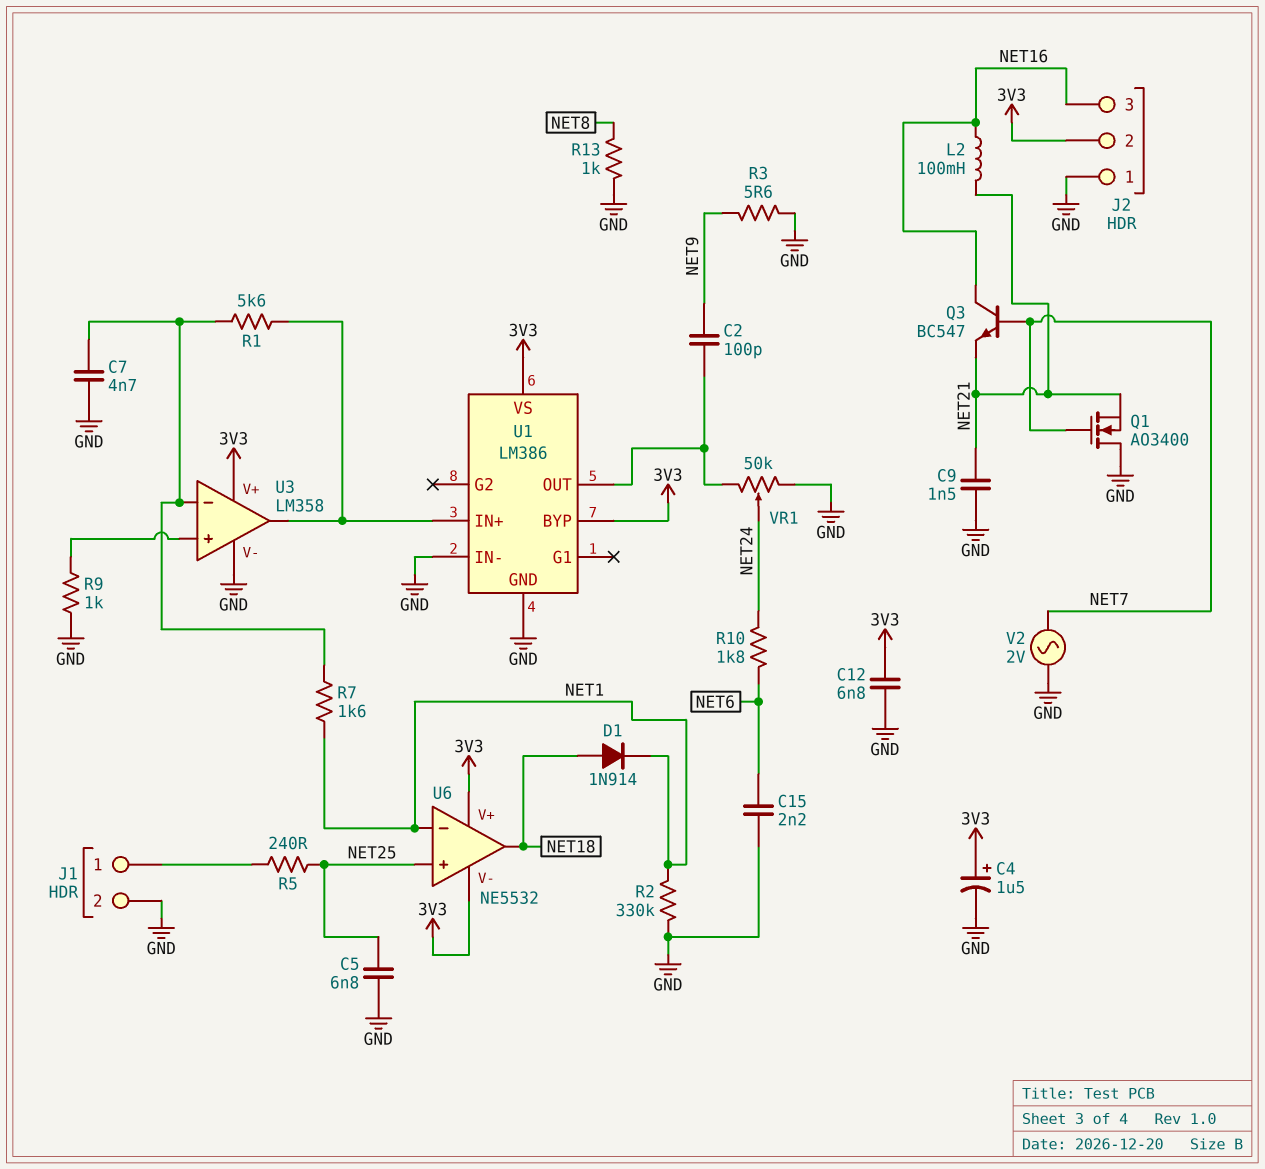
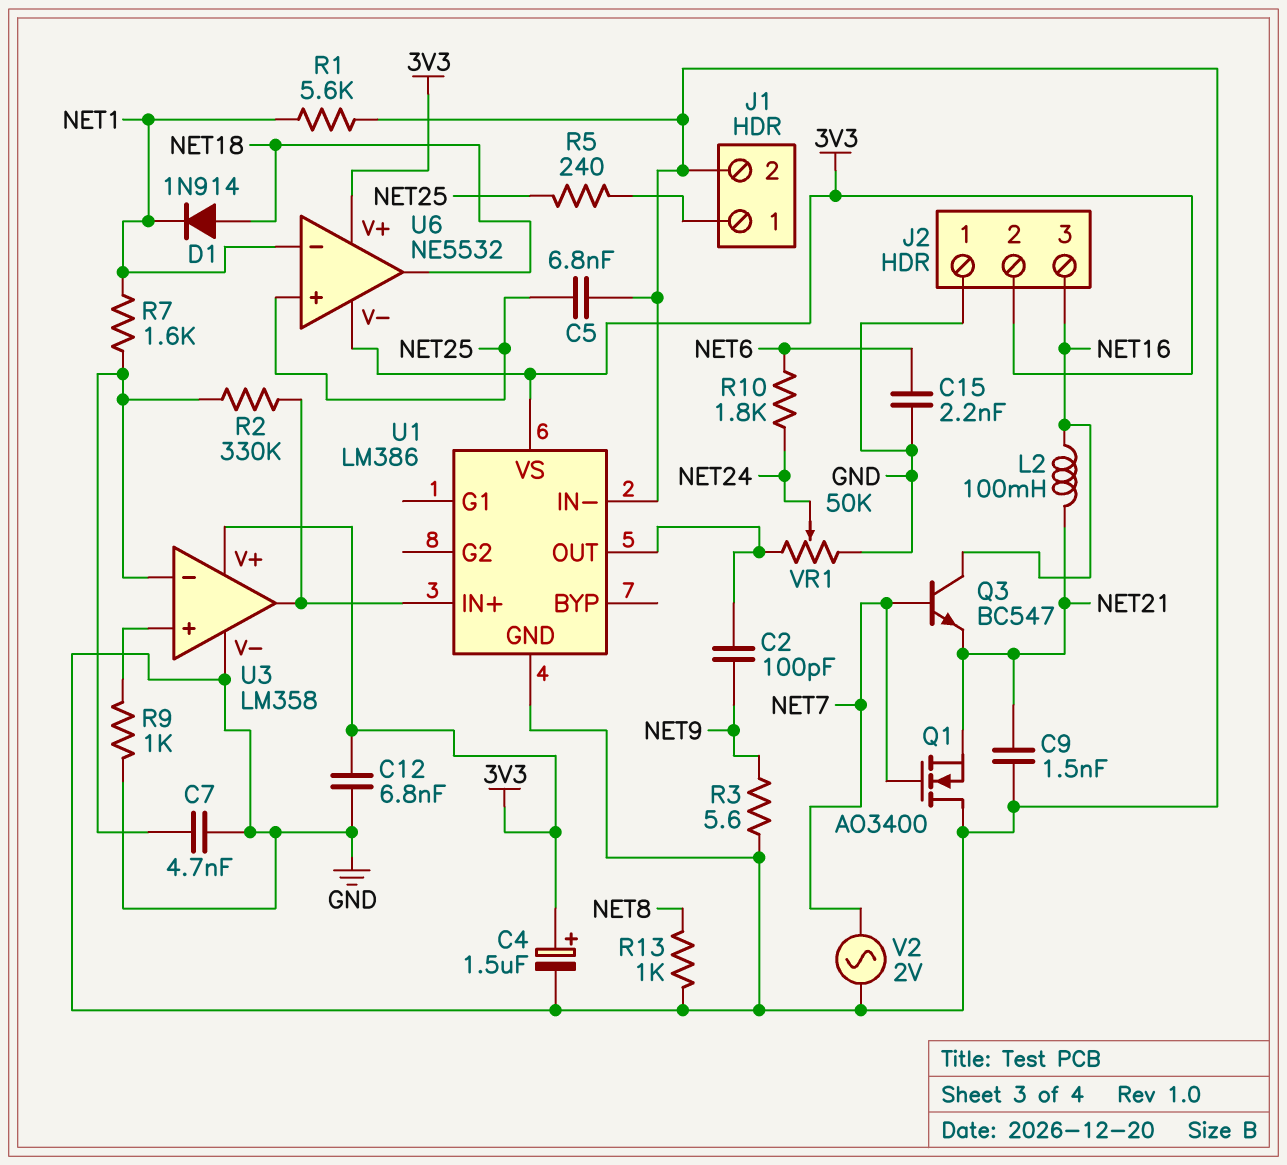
R1: 5.6k (U1/IN+, U3/in-) -> 5.6k (GND, NET1)
R2: 330k (GND, NET1) -> 330k (U1/IN+, U3/in-)
U1 pin BYP: 3V3 -> none

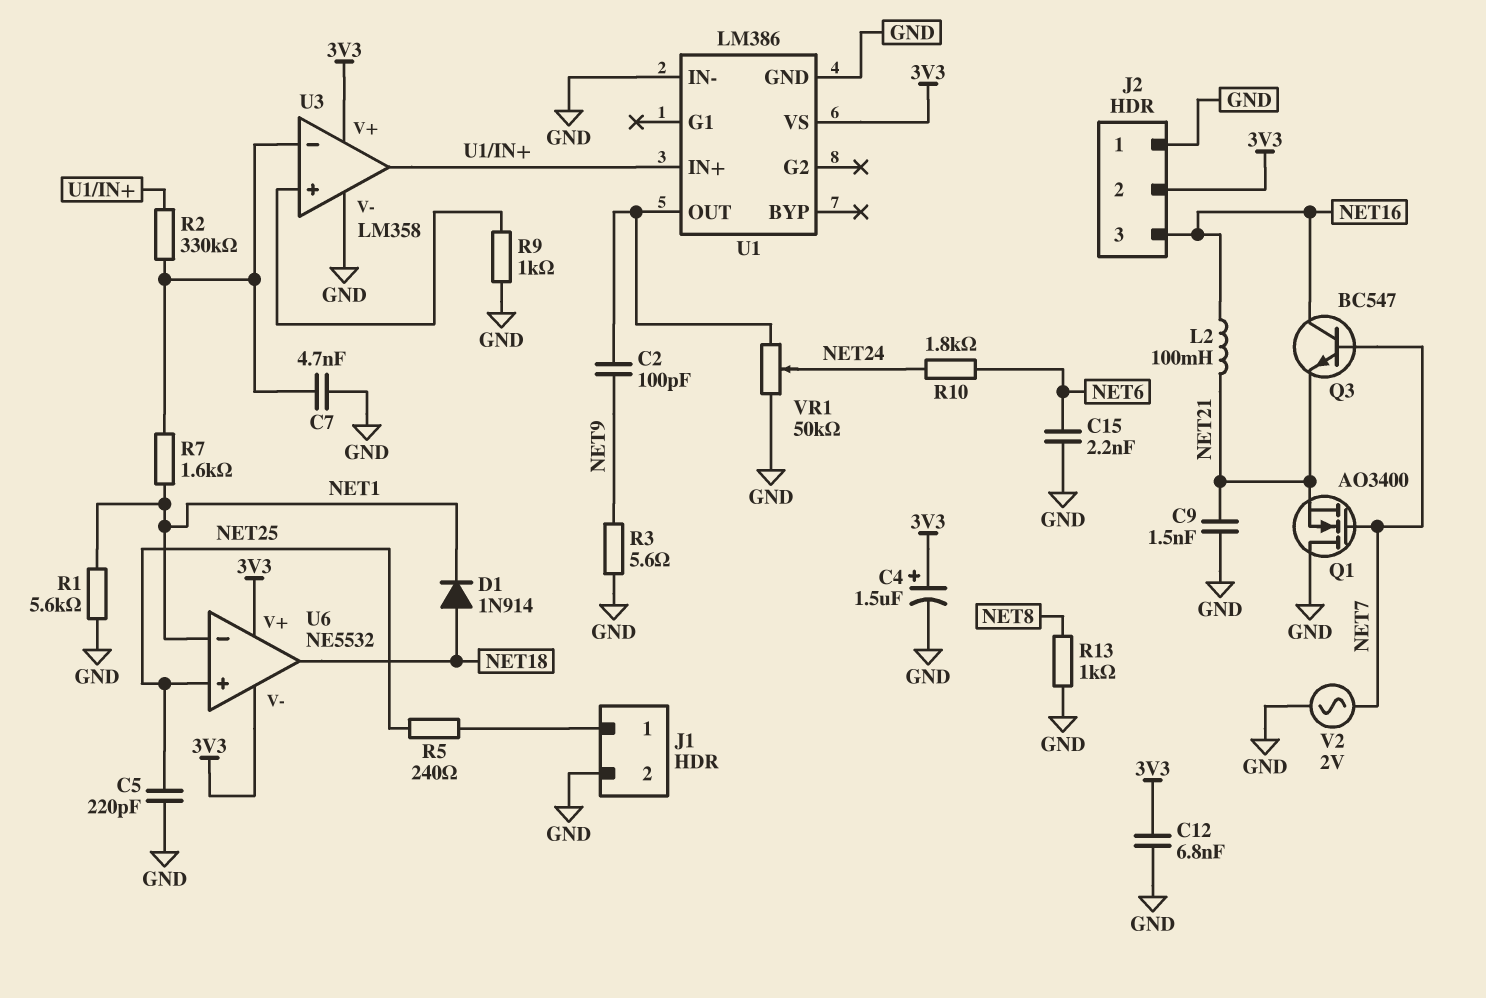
C5: 6.8nF (GND, NET25) -> 220pF (GND, NET25)

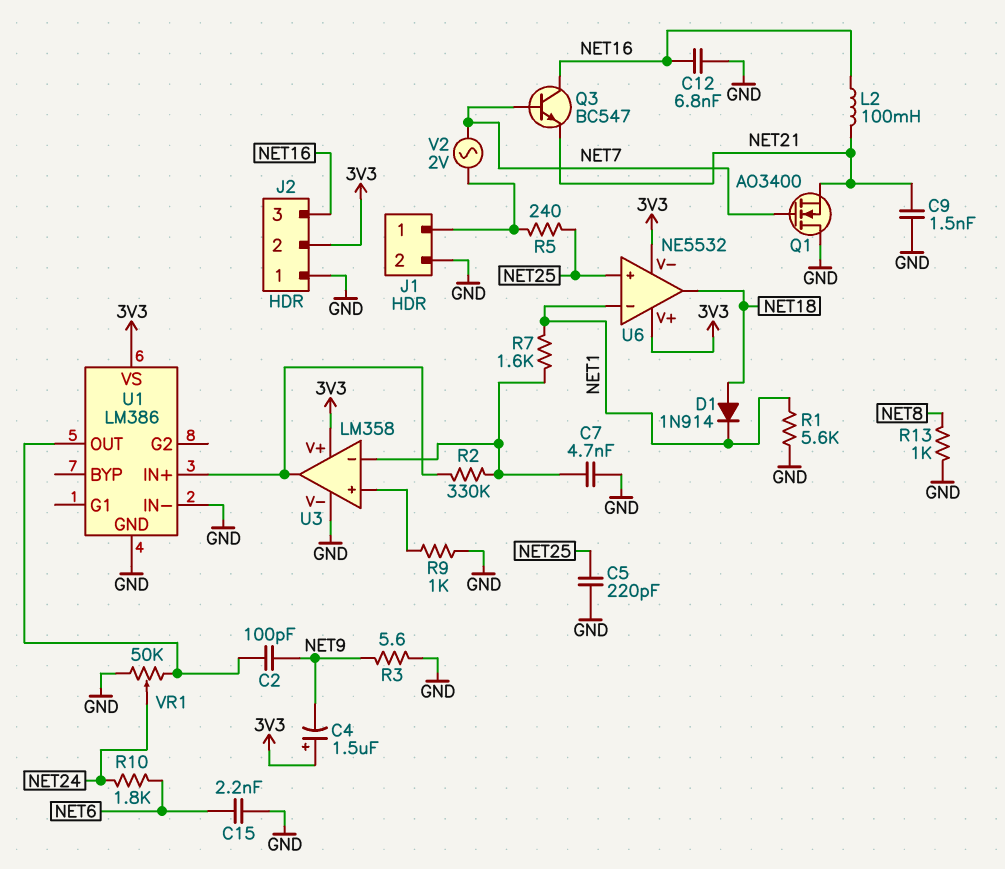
C4: 1.5uF (plus 3V3, minus GND) -> 1.5uF (plus 3V3, minus NET9)
C12: 6.8nF (3V3, GND) -> 6.8nF (GND, NET16)
V2: AC 2V (GND, NET7) -> AC 2V (J1/1, NET7)

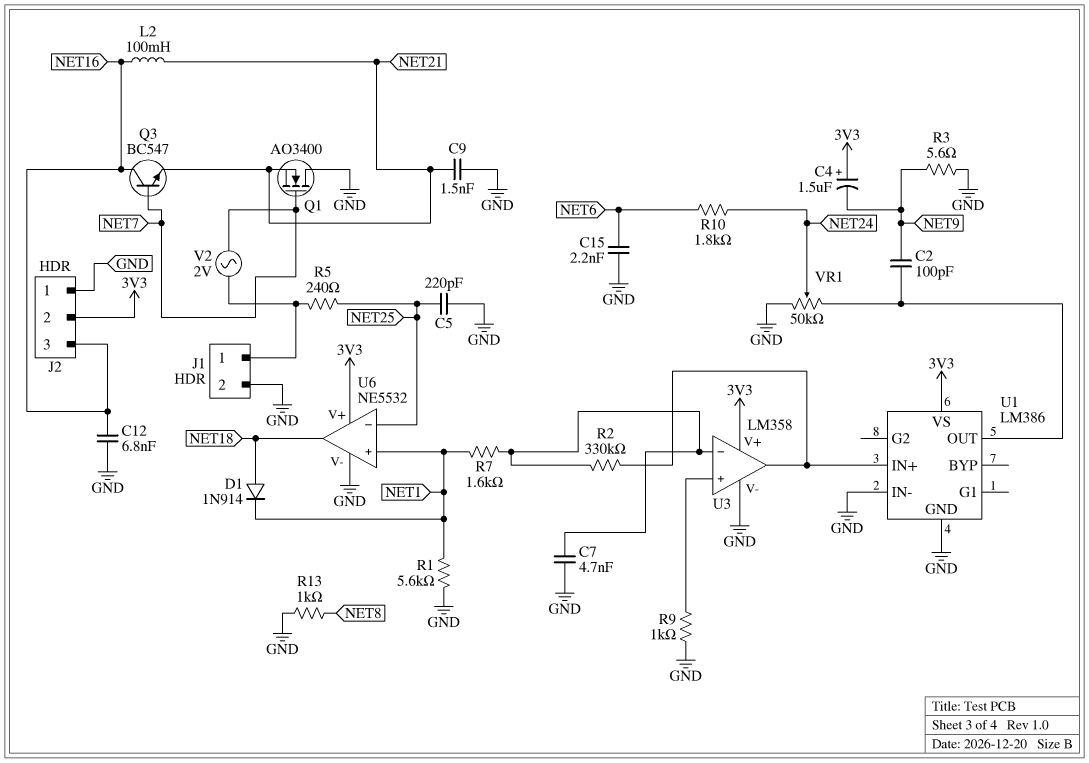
U6 pin V-: 3V3 -> GND
U6 pin in+: NET25 -> NET1
U6 pin in-: NET1 -> NET25

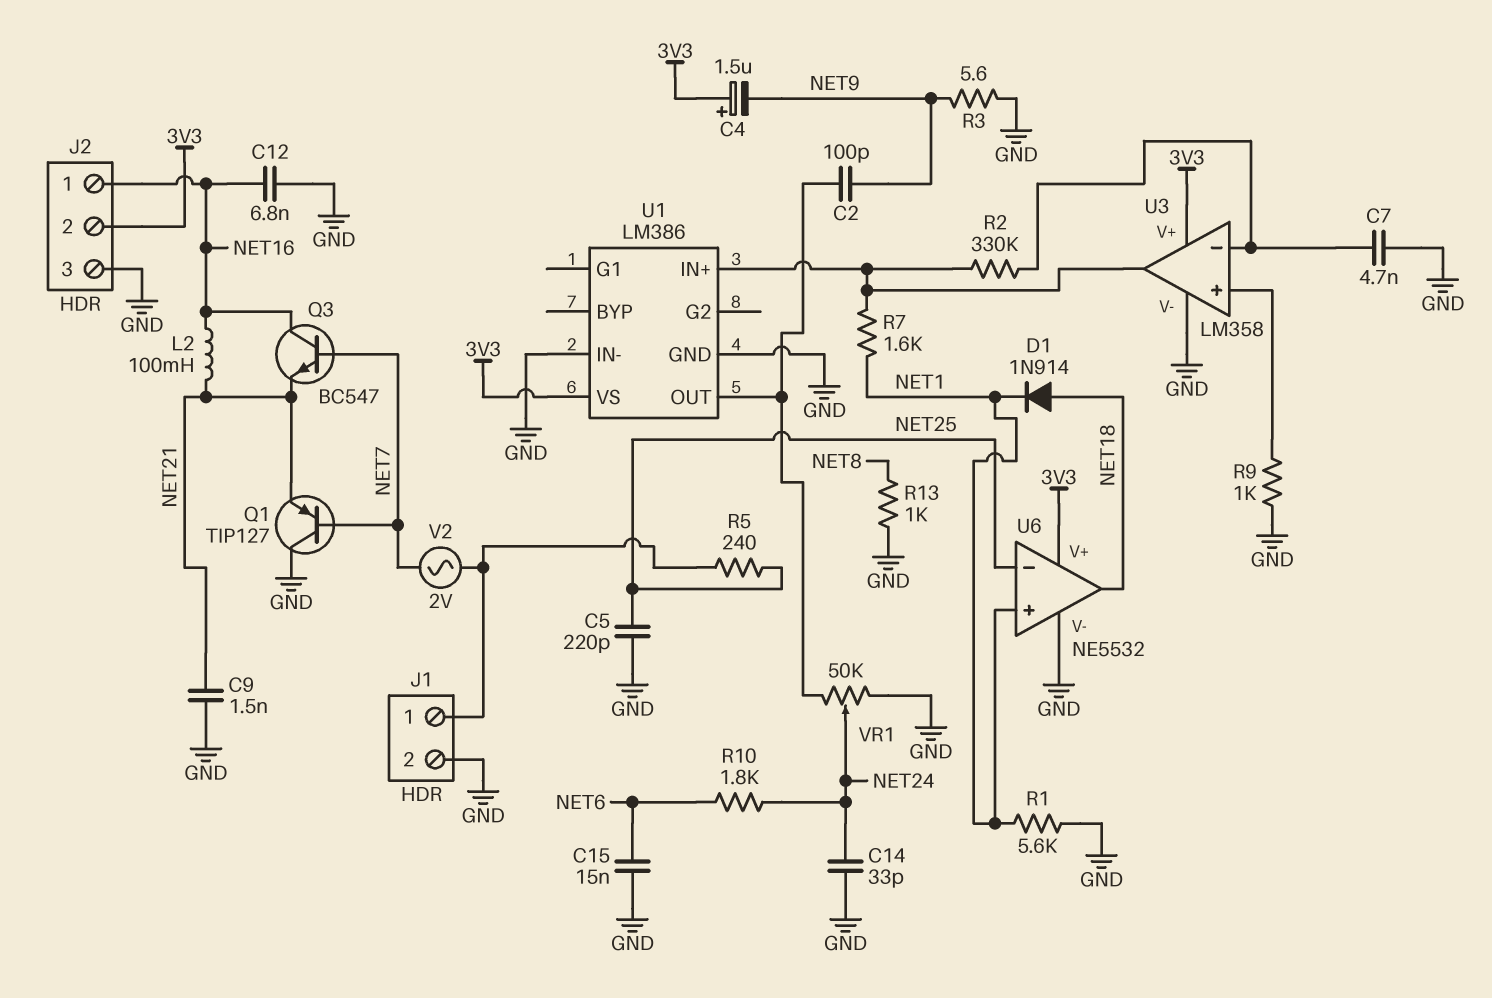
C14: none -> 33pF (GND, NET24)
C15: 2.2nF (GND, NET6) -> 15nF (GND, NET6)
J2 pin 1: GND -> NET16
J2 pin 3: NET16 -> GND
Q1: NMOS AO3400 (G NET7, D GND, S NET21) -> PNP TIP127 (B NET7, C GND, E NET21)
R7: 1.6k (NET1, U3/in-) -> 1.6k (NET1, U1/IN+)

